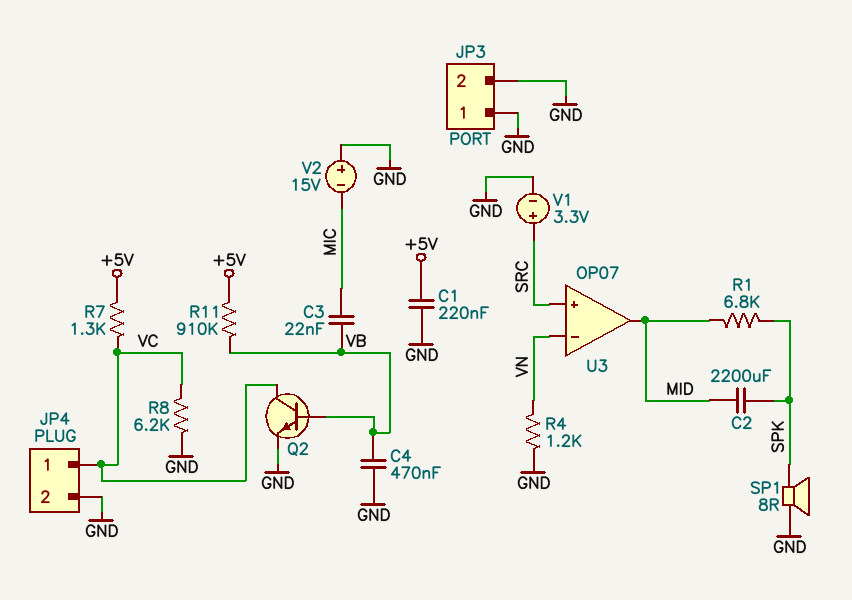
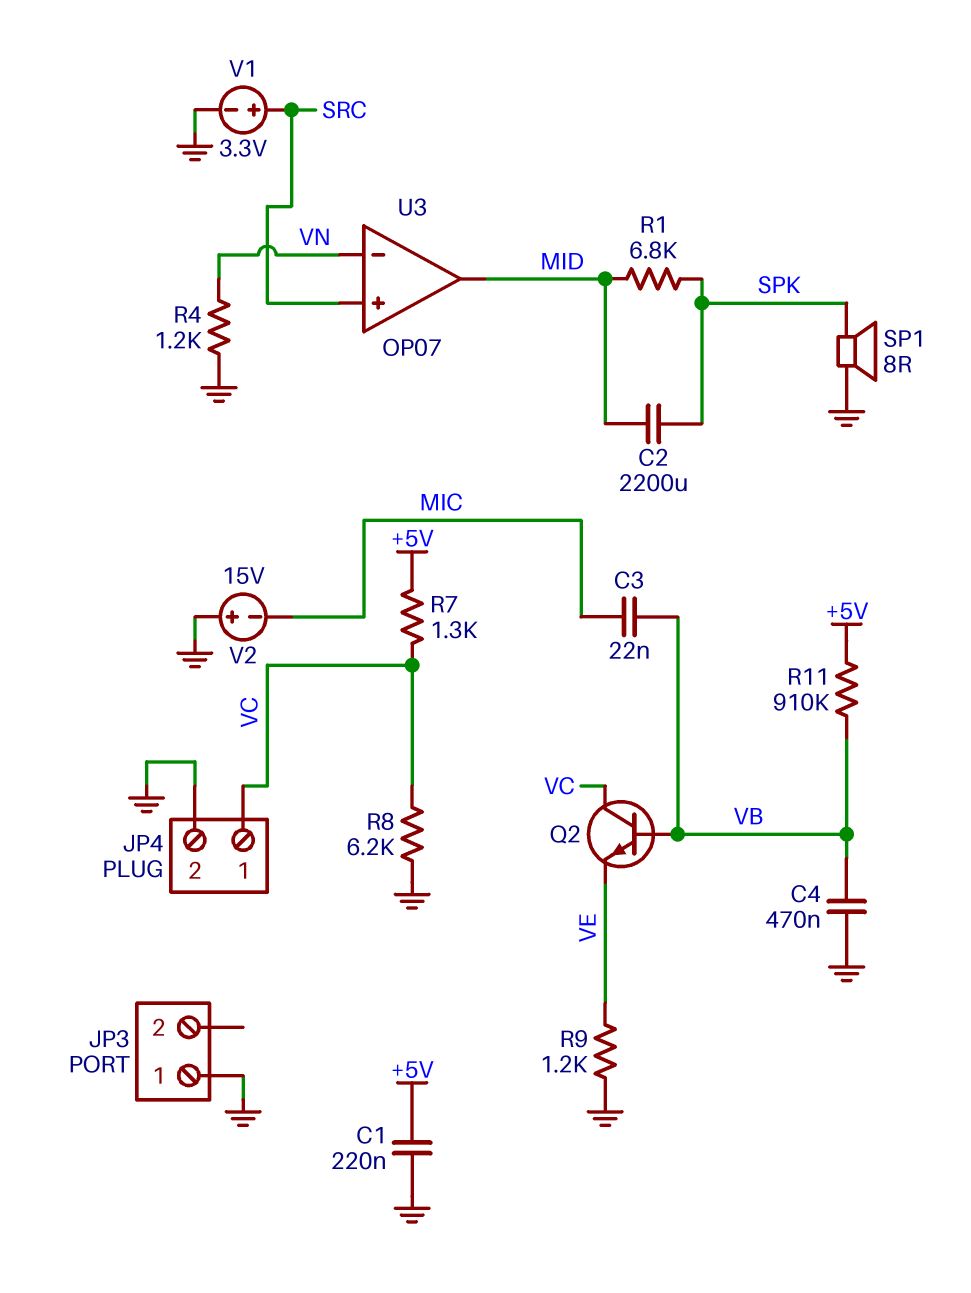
JP3 pin 2: GND -> none
Q2: NPN (B VB, C VC, E GND) -> NPN (B VB, C VC, E VE)
R9: none -> 1.2k (GND, VE)

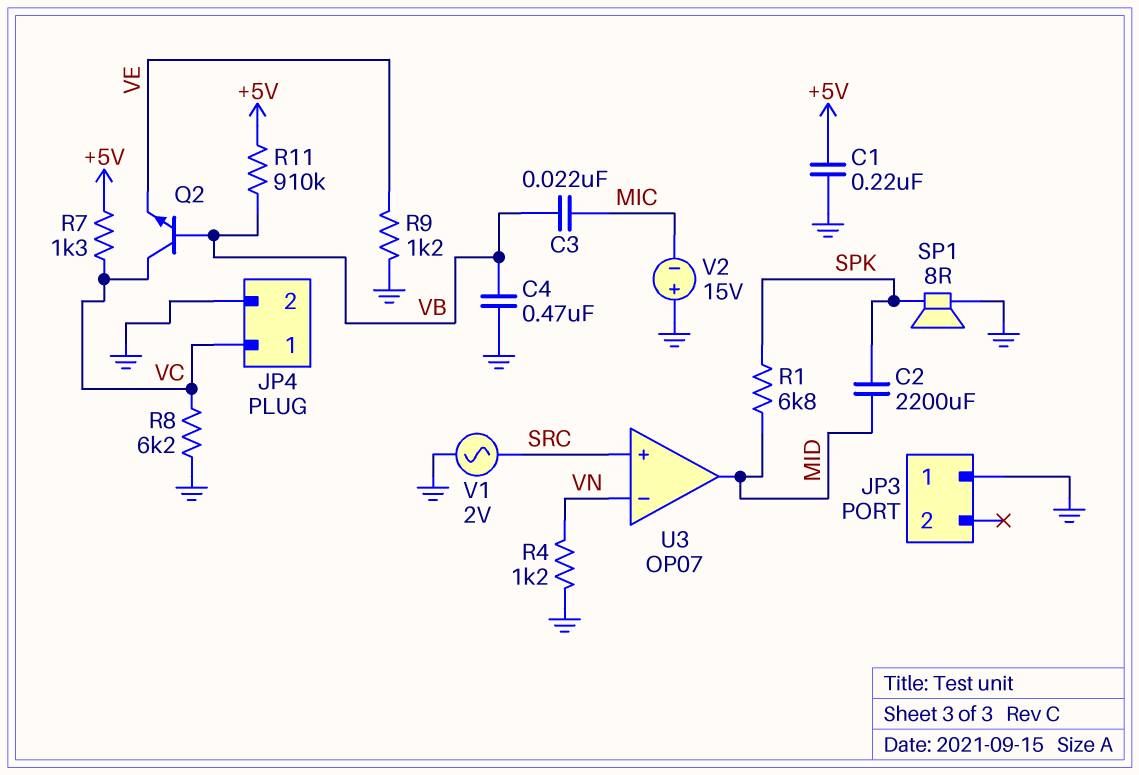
V1: 3.3V (plus SRC, minus GND) -> AC 2V (GND, SRC)

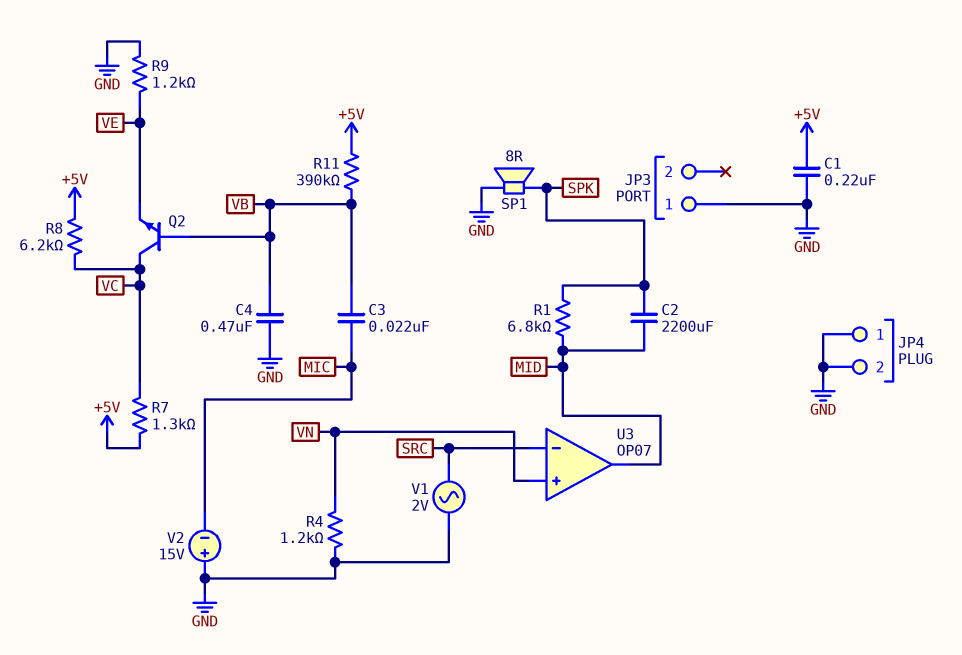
JP4 pin 1: VC -> GND
R8: 6.2k (GND, VC) -> 6.2k (+5V, VC)
R11: 910k (+5V, VB) -> 390k (+5V, VB)
U3 pin in+: SRC -> VN
U3 pin in-: VN -> SRC

